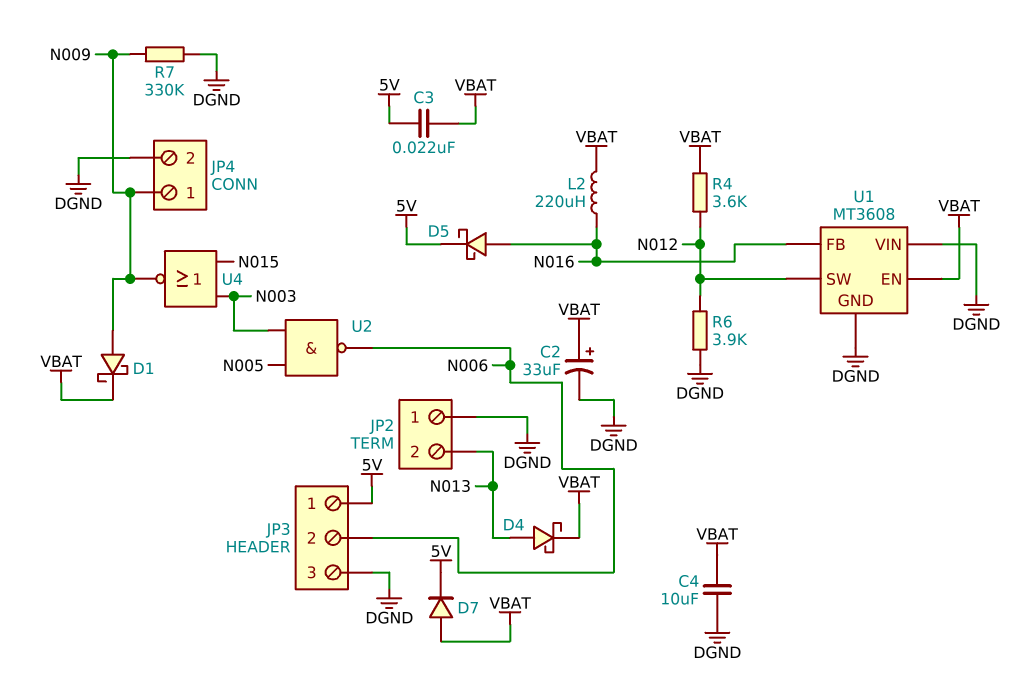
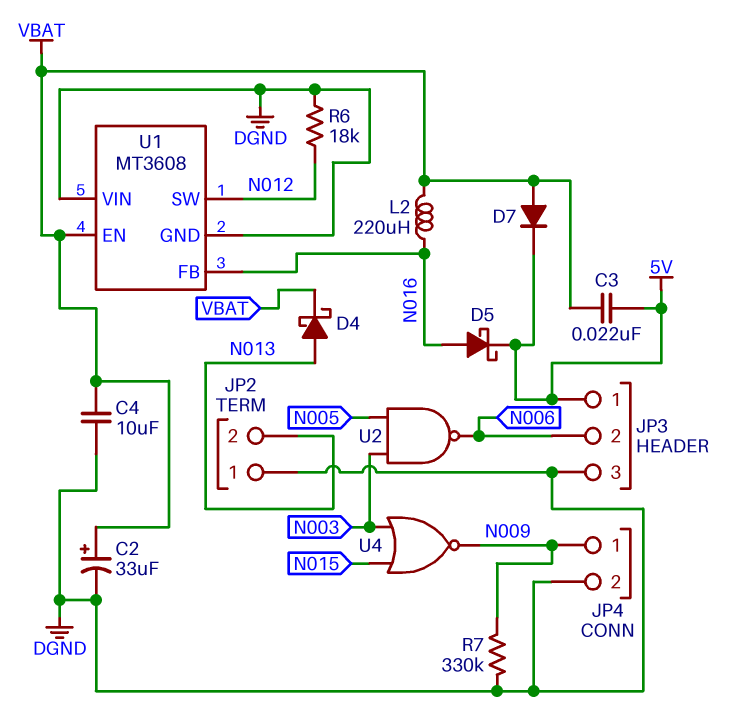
D1: schottky (A N009, K VBAT) -> none
R4: 3.6k (N012, VBAT) -> none
R6: 3.9k (DGND, N012) -> 18k (DGND, N012)

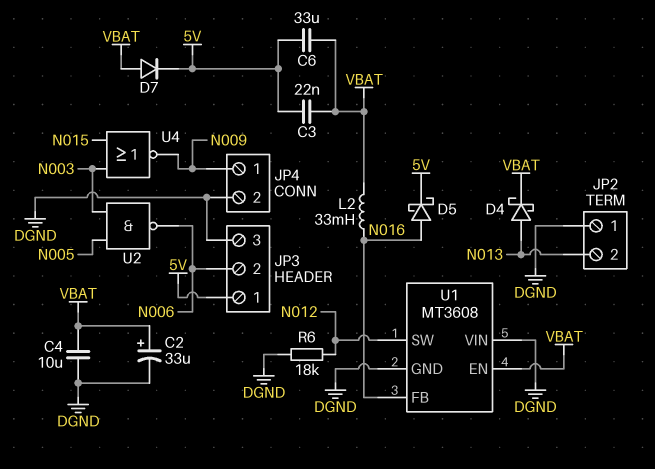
C6: none -> 33uF (5V, VBAT)
L2: 220uH (N016, VBAT) -> 33mH (N016, VBAT)
R7: 330k (DGND, N009) -> none

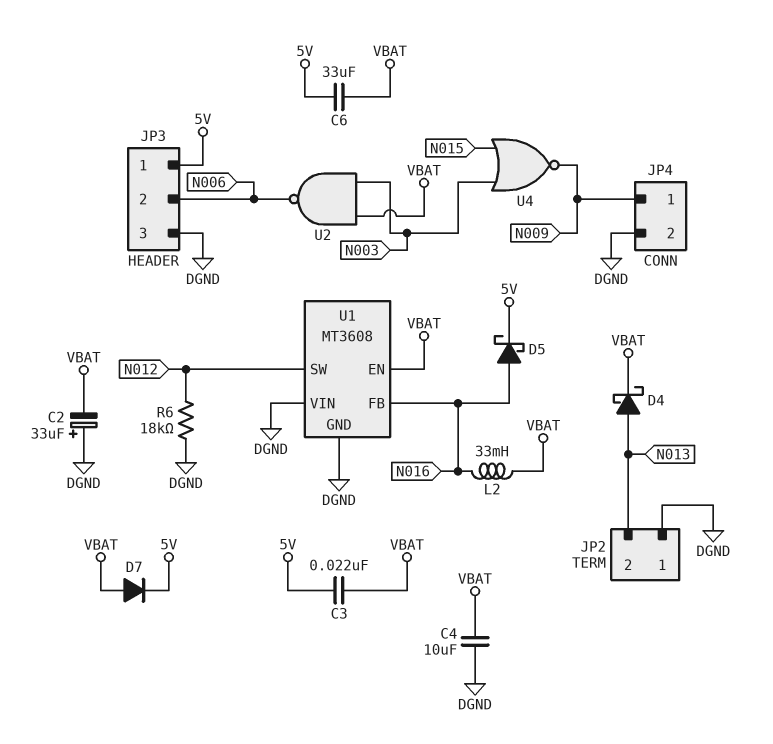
C2: 33uF (plus VBAT, minus DGND) -> 33uF (plus DGND, minus VBAT)
U2: NAND (in N003, in N005, out N006) -> NAND (in N003, in VBAT, out N006)

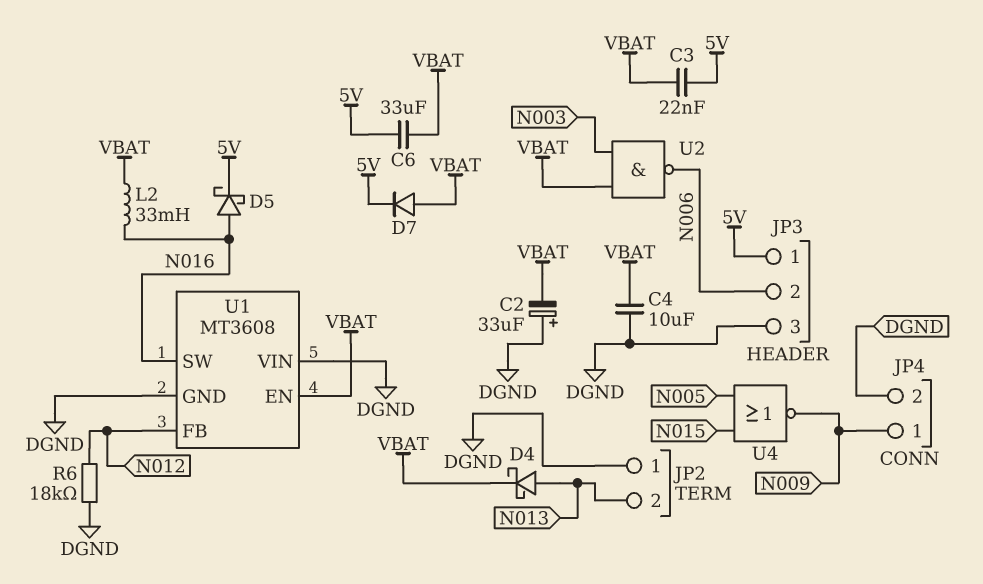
U1 pin FB: N016 -> N012
U1 pin SW: N012 -> N016
U4: NOR (in N003, in N015, out N009) -> NOR (in N005, in N015, out N009)

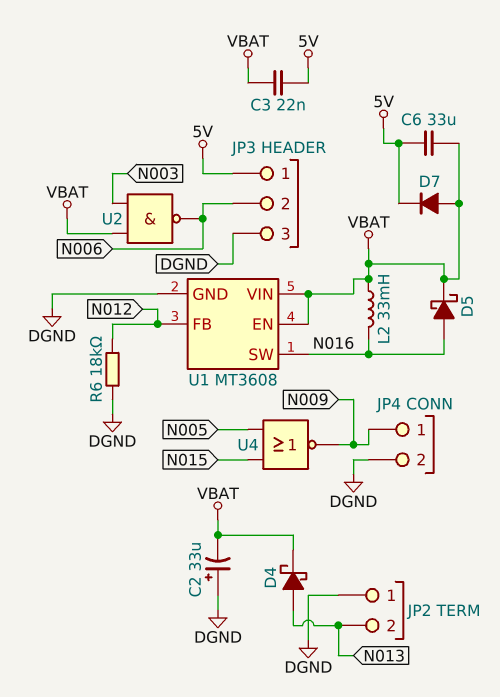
C4: 10uF (DGND, VBAT) -> none
D5: schottky (A N016, K 5V) -> schottky (A N016, K VBAT)
U1 pin VIN: DGND -> VBAT

